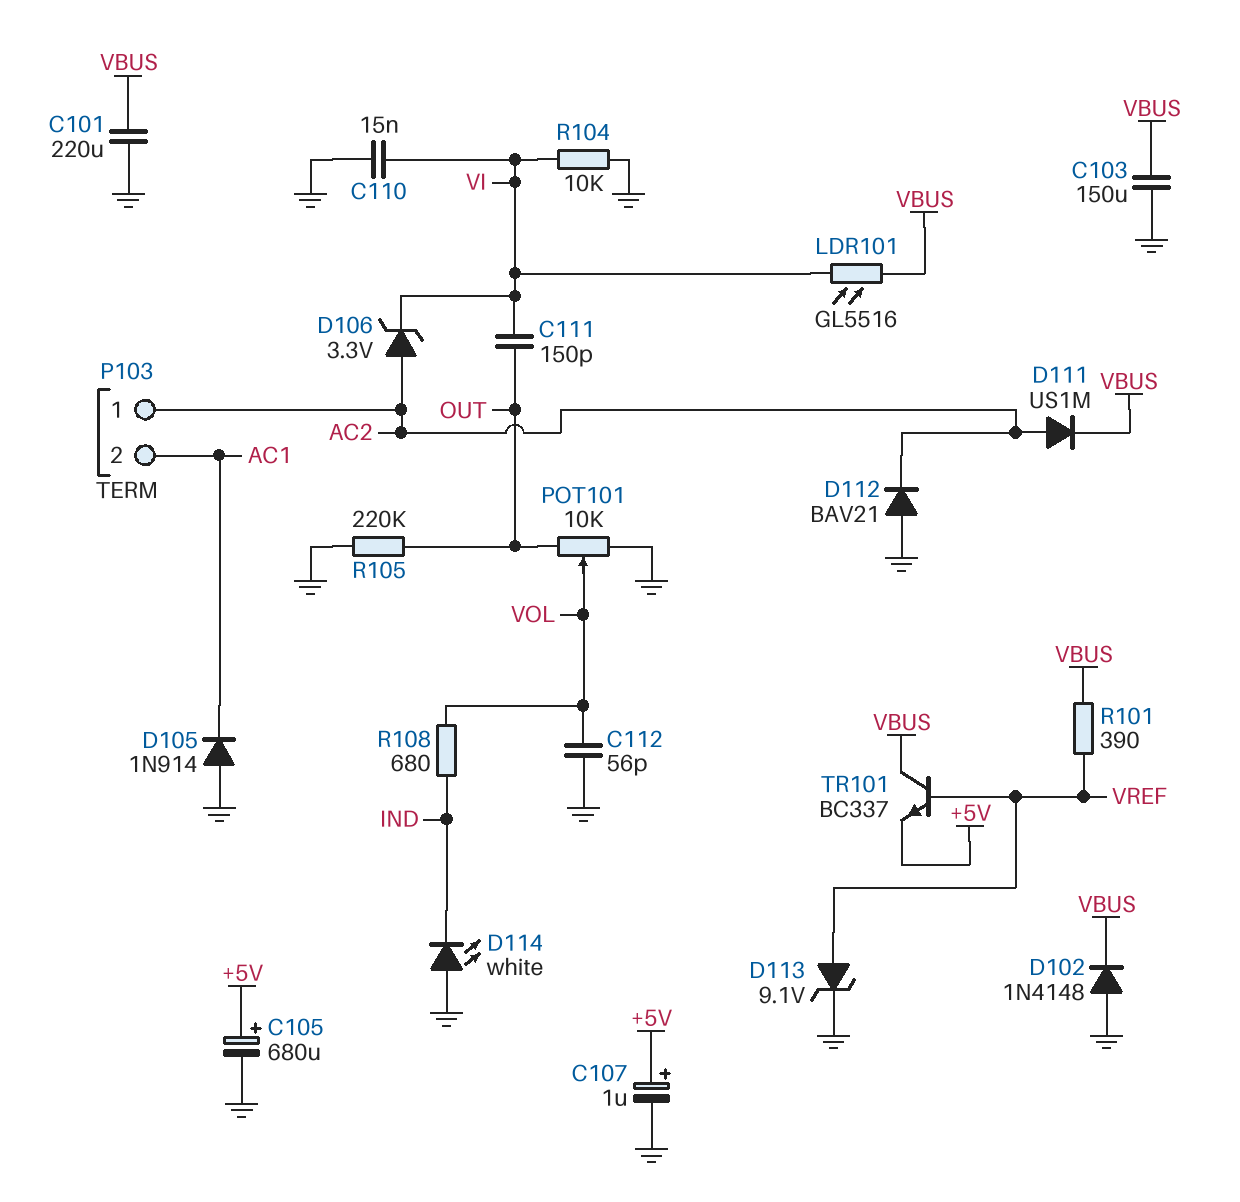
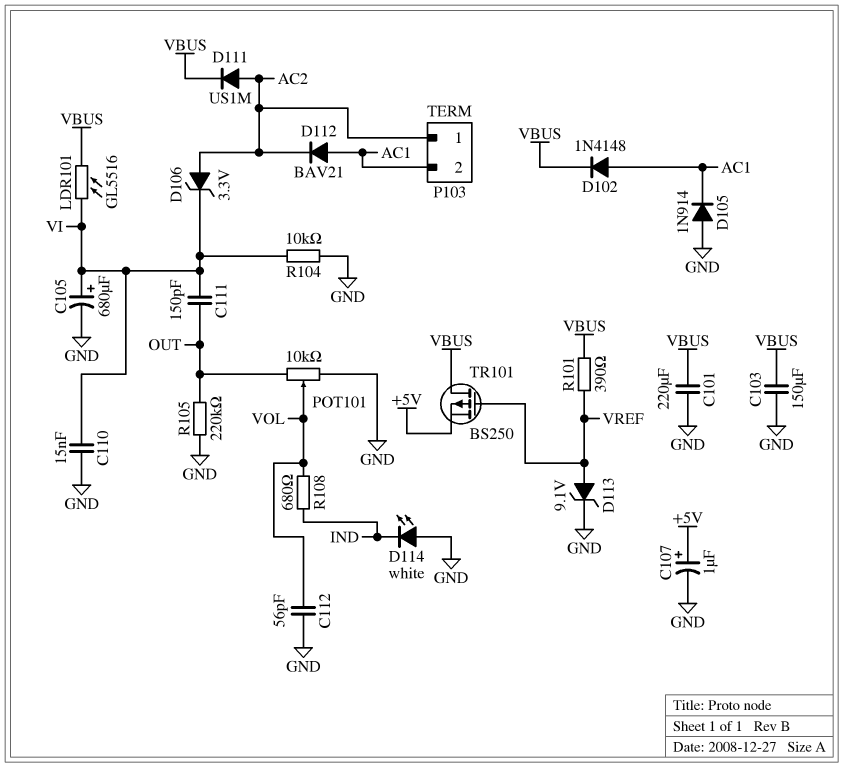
C105: 680uF (plus +5V, minus GND) -> 680uF (plus VI, minus GND)
D102: diode 1N4148 (A GND, K VBUS) -> diode 1N4148 (A AC1, K VBUS)
D112: diode BAV21 (A GND, K AC2) -> diode BAV21 (A AC1, K AC2)
TR101: NPN BC337 (B VREF, C VBUS, E +5V) -> PMOS BS250 (G VREF, D VBUS, S +5V)

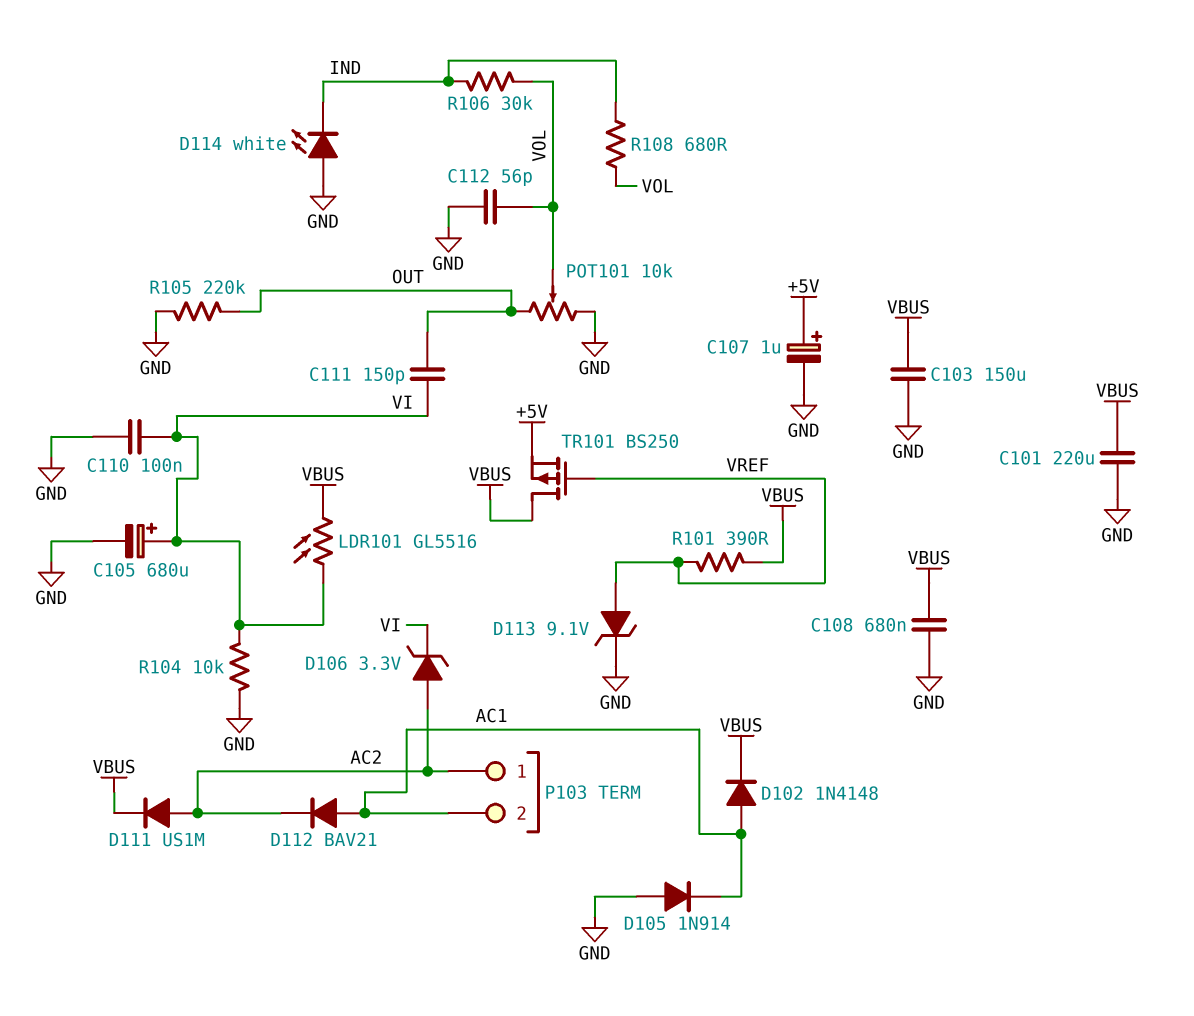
C108: none -> 680nF (GND, VBUS)
C110: 15nF (GND, VI) -> 100nF (GND, VI)
R106: none -> 30k (IND, VOL)

